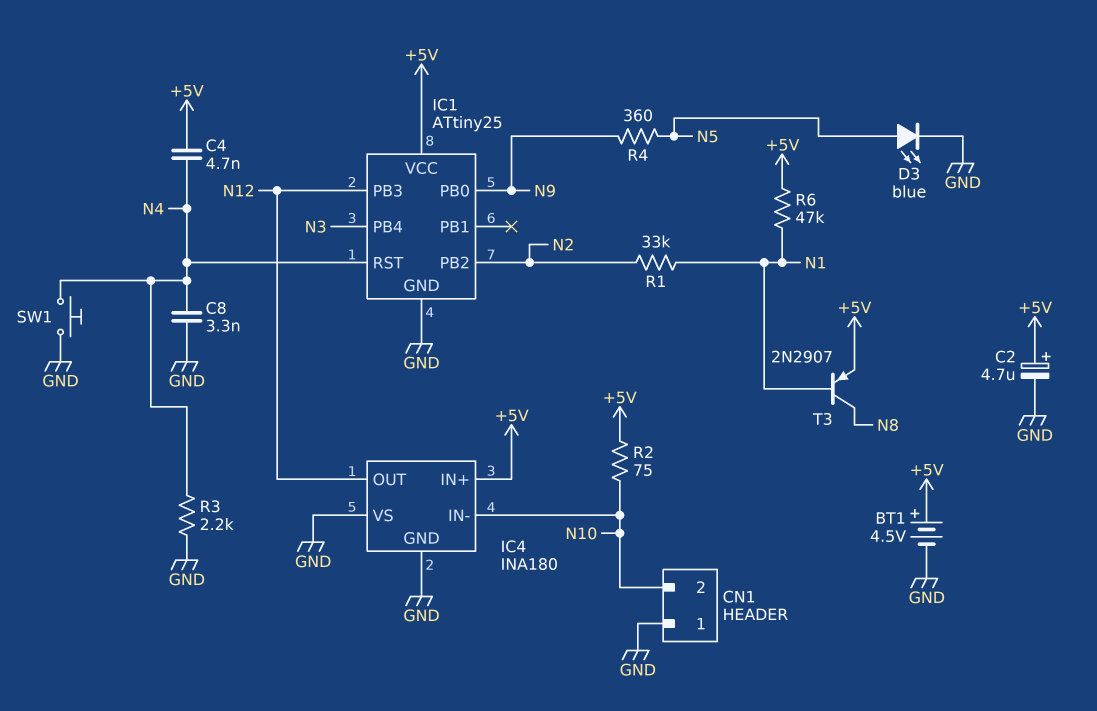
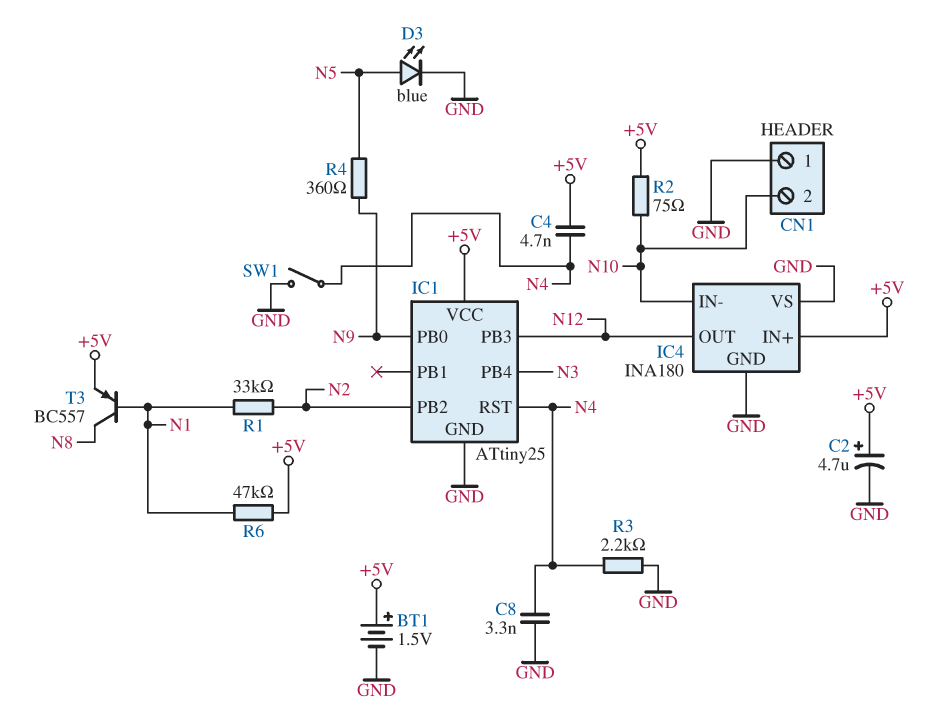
BT1: 4.5V (plus +5V, minus GND) -> 1.5V (plus +5V, minus GND)
SW1: button (GND, N4) -> switch (GND, N4)
T3: PNP 2N2907 (B N1, C N8, E +5V) -> PNP BC557 (B N1, C N8, E +5V)

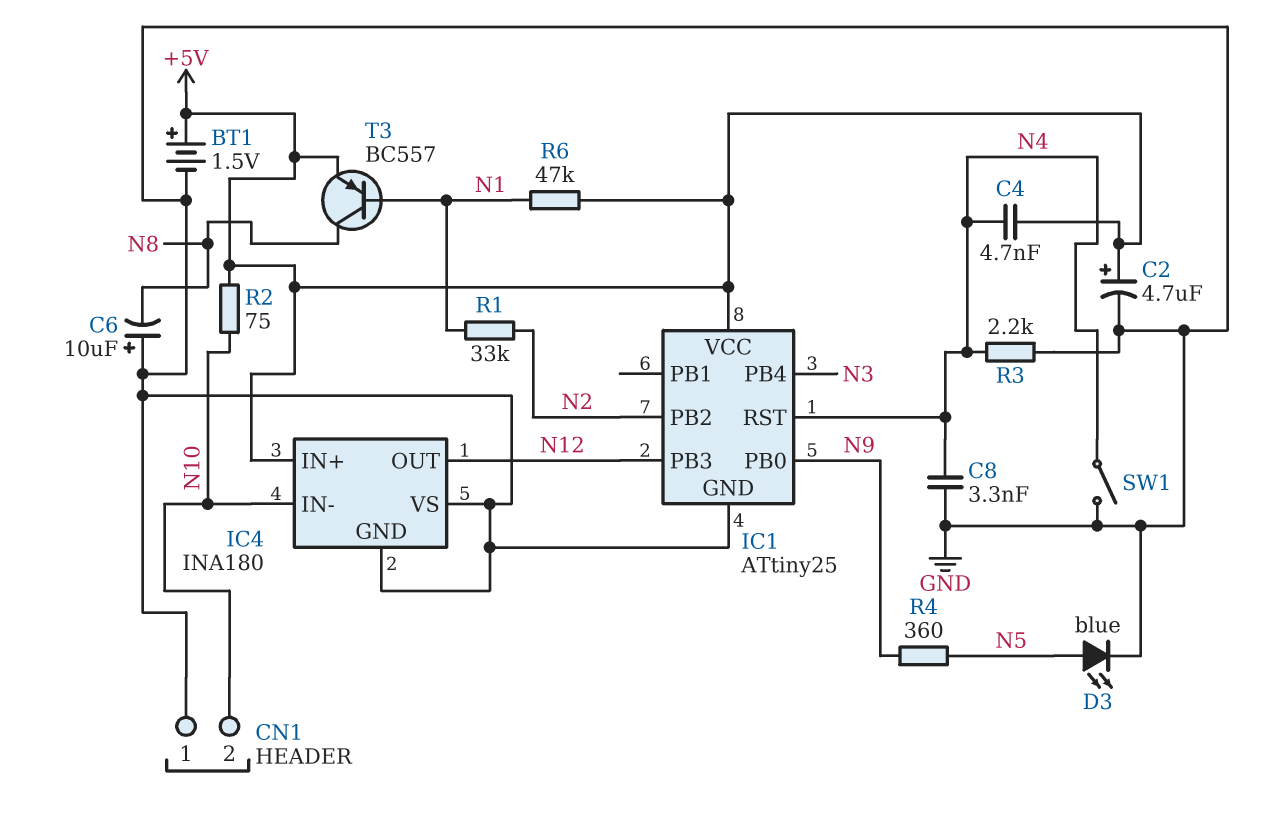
C6: none -> 10uF (plus GND, minus N8)

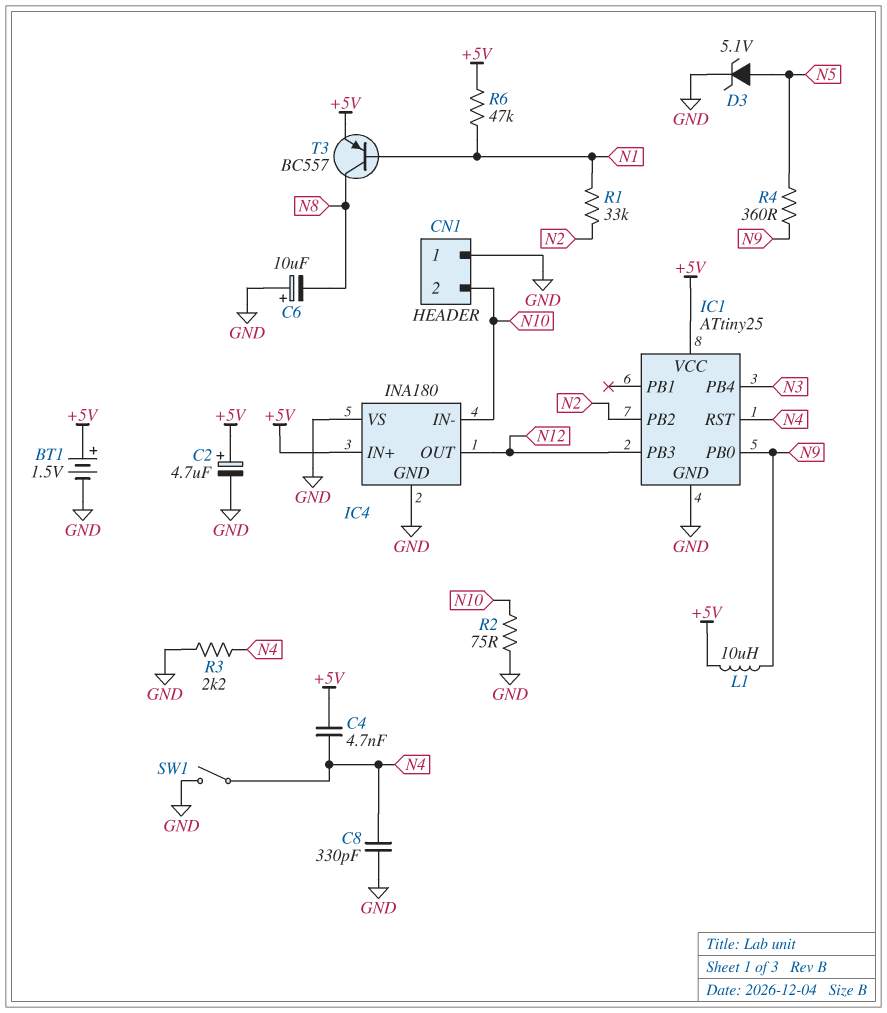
C8: 3.3nF (GND, N4) -> 330pF (GND, N4)
D3: LED blue (A N5, K GND) -> zener 5.1V (A N5, K GND)
L1: none -> 10uH (+5V, N9)
R2: 75 (+5V, N10) -> 75 (GND, N10)

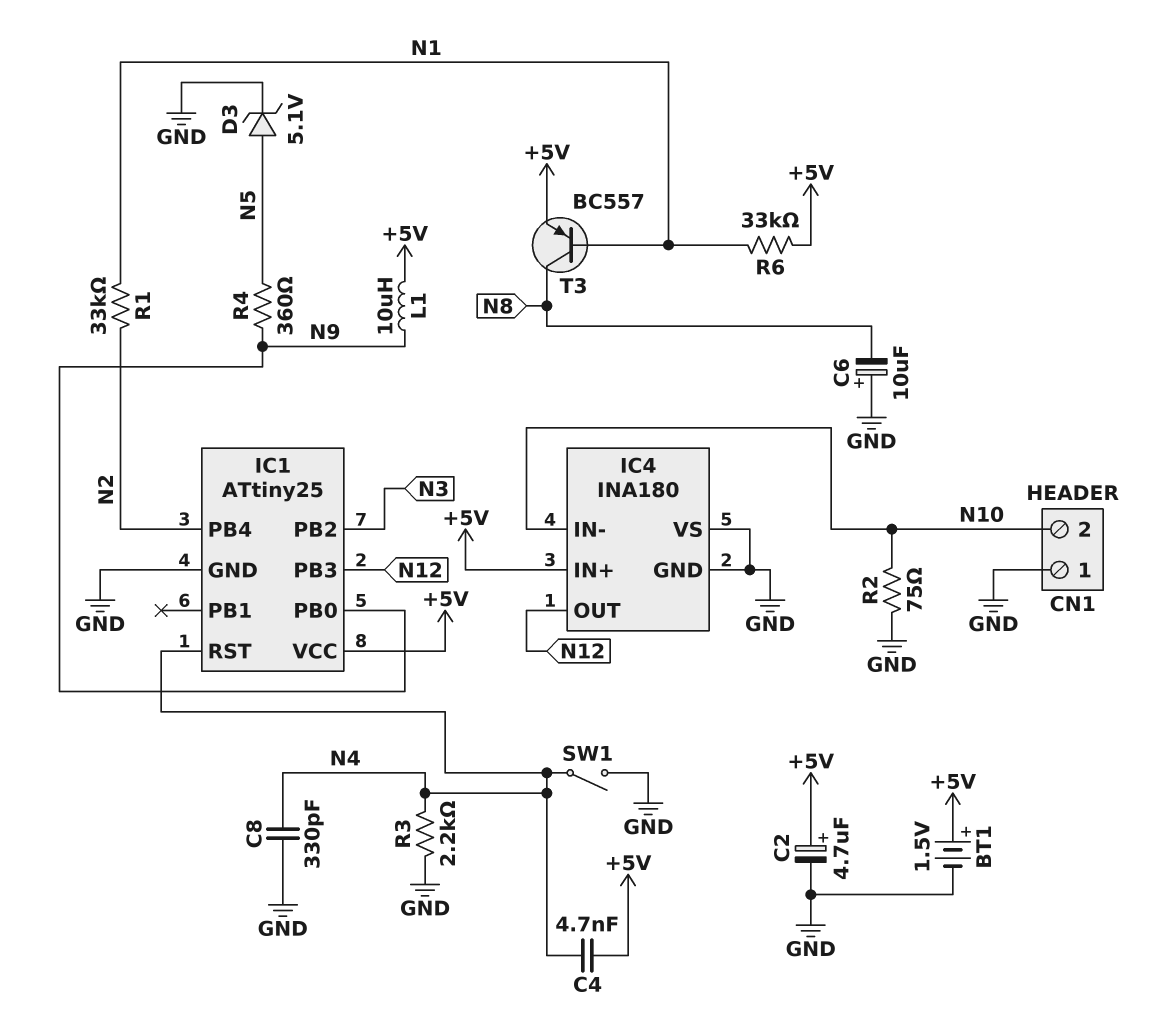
IC1 pin PB2: N2 -> N3
IC1 pin PB4: N3 -> N2
R6: 47k (+5V, N1) -> 33k (+5V, N1)

